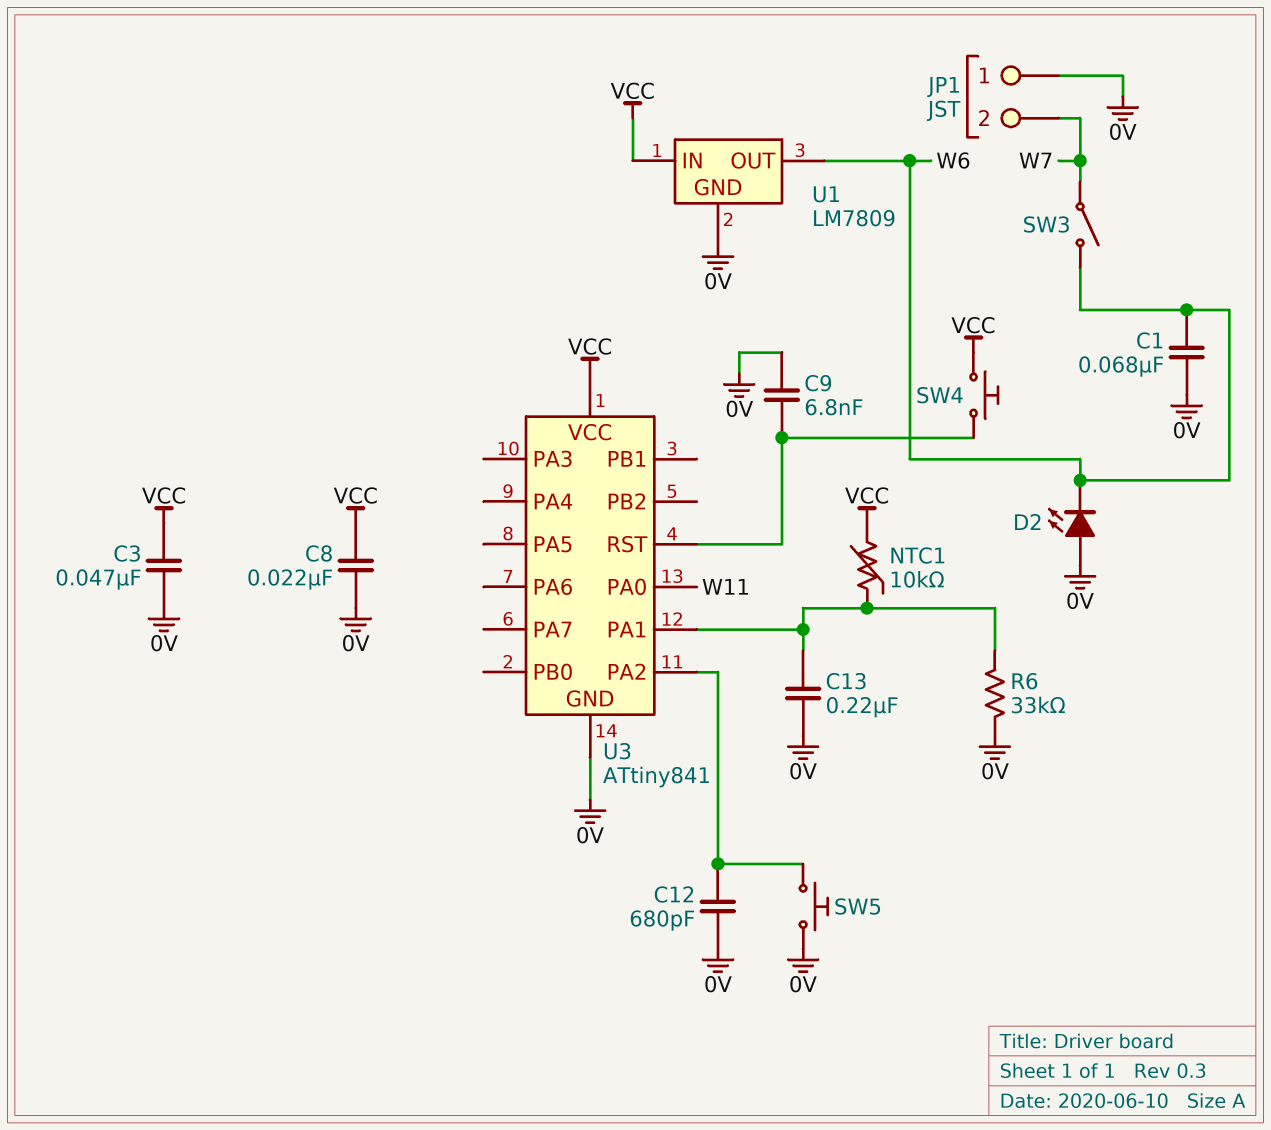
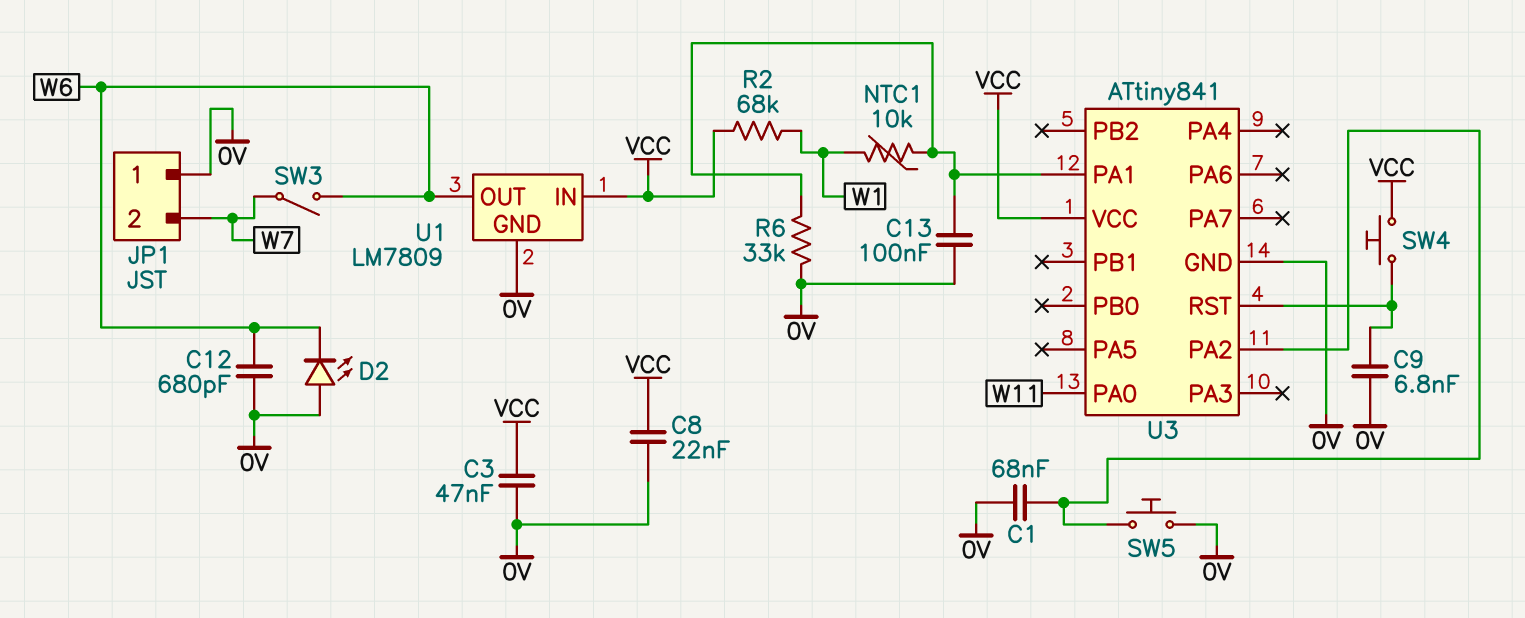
C1: 68nF (0V, W6) -> 68nF (0V, U3/PA2)
C12: 680pF (0V, U3/PA2) -> 680pF (0V, W6)
C13: 220nF (0V, U3/PA1) -> 100nF (0V, U3/PA1)
NTC1: 10k (U3/PA1, VCC) -> 10k (U3/PA1, W1)
R2: none -> 68k (VCC, W1)

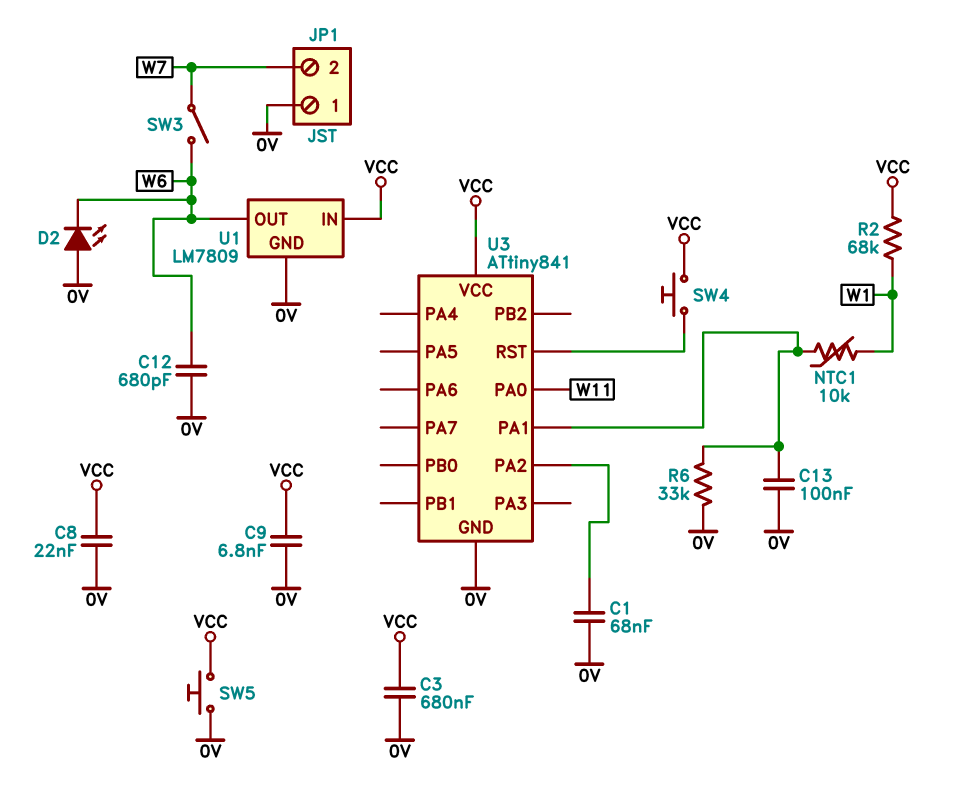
C3: 47nF (0V, VCC) -> 680nF (0V, VCC)
C9: 6.8nF (0V, U3/RST) -> 6.8nF (0V, VCC)
SW5: button (0V, U3/PA2) -> button (0V, VCC)

